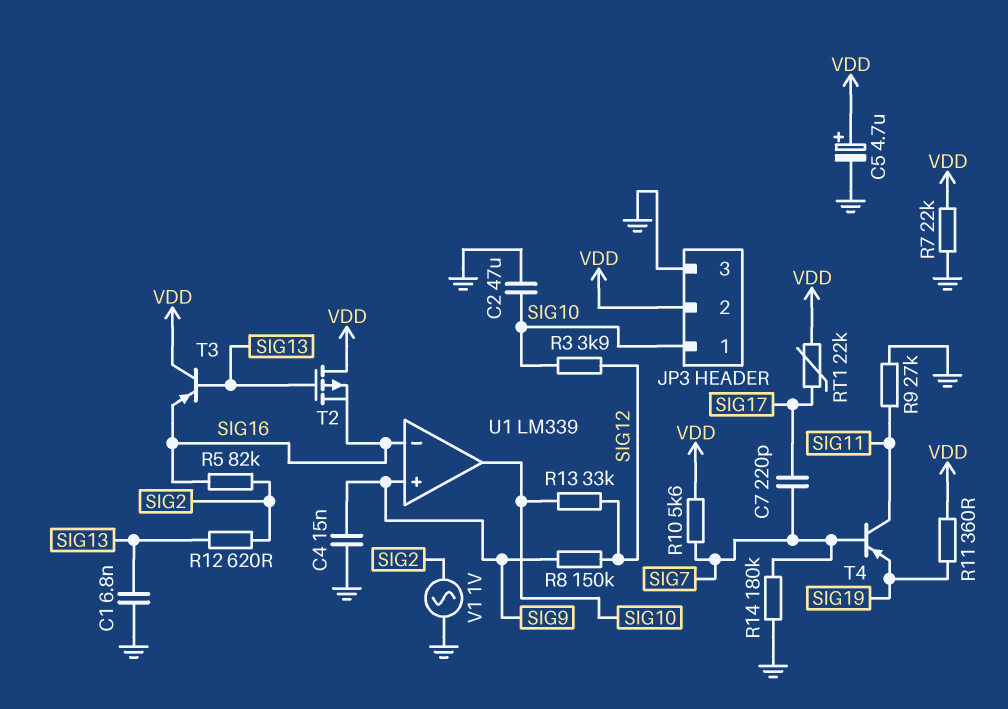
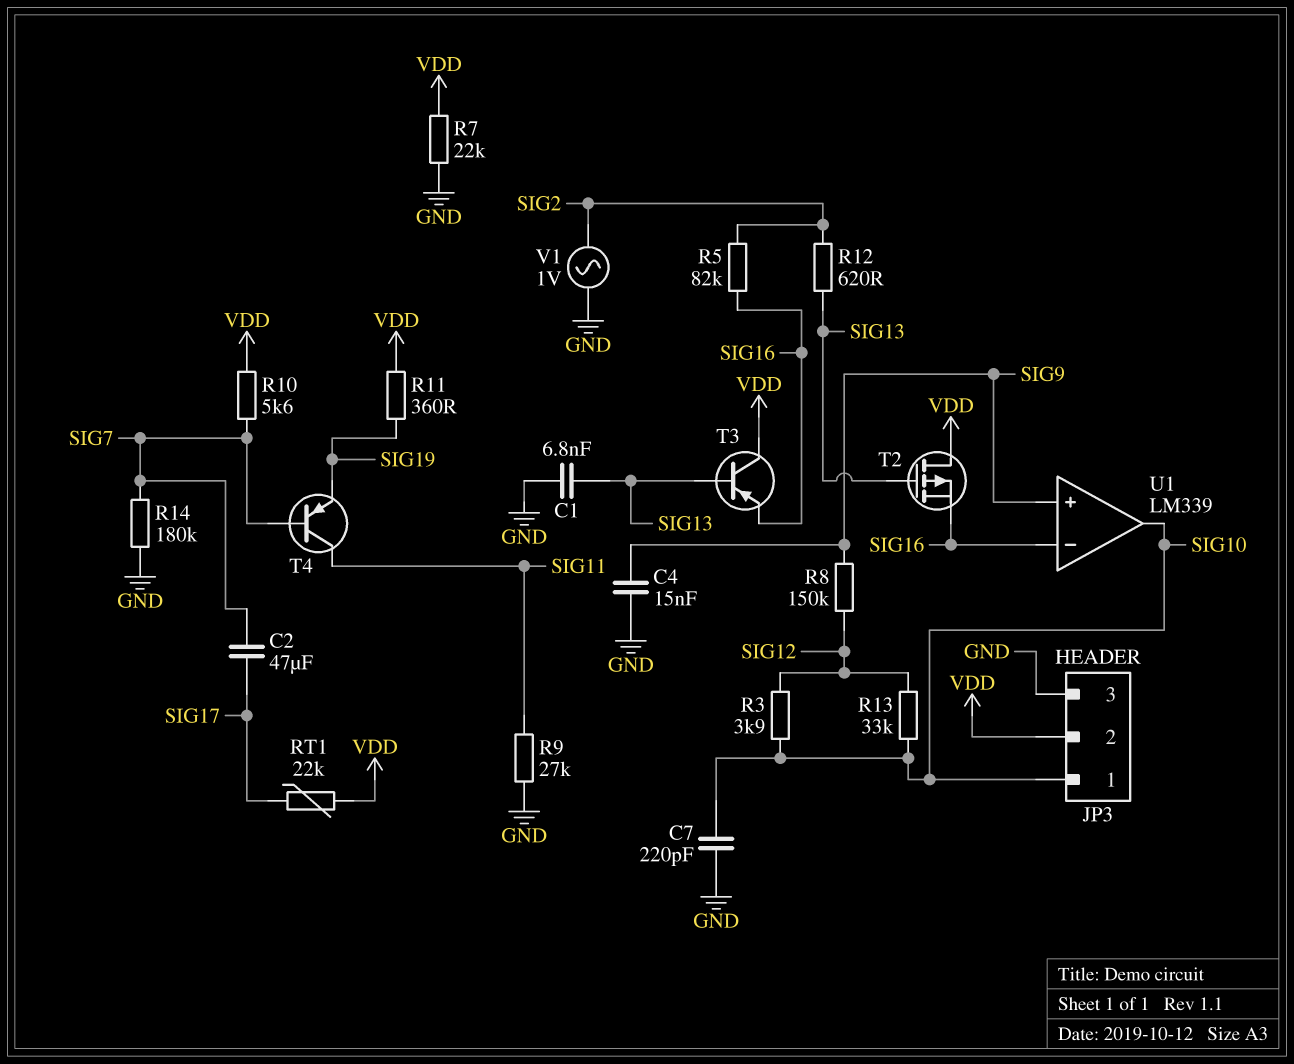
C2: 47uF (GND, SIG10) -> 47uF (SIG7, SIG17)
C5: 4.7uF (plus VDD, minus GND) -> none
C7: 220pF (SIG7, SIG17) -> 220pF (GND, SIG10)

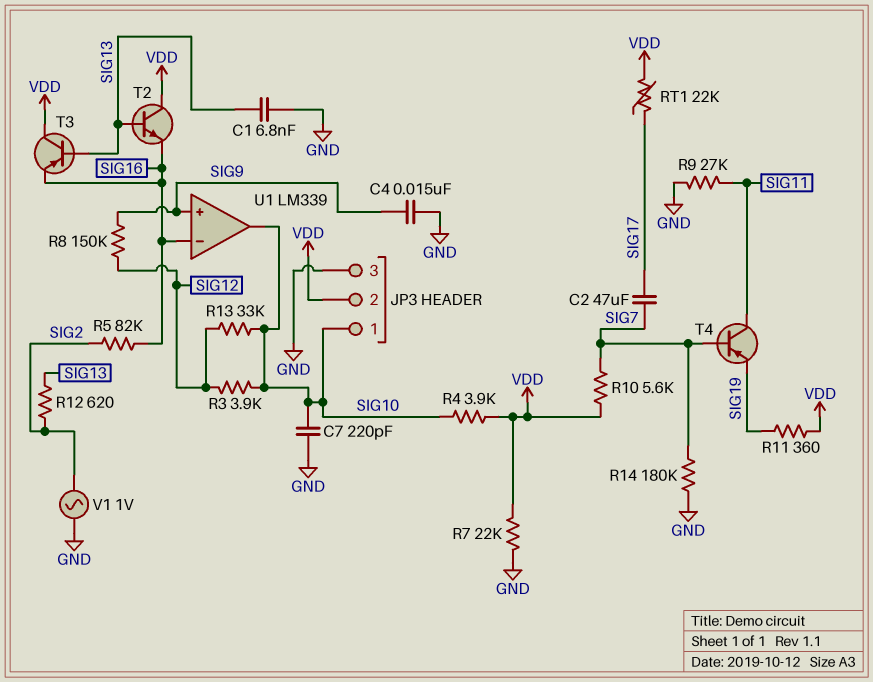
R4: none -> 3.9k (SIG10, VDD)
T2: PMOS (G SIG13, D VDD, S SIG16) -> NPN (B SIG13, C VDD, E SIG16)

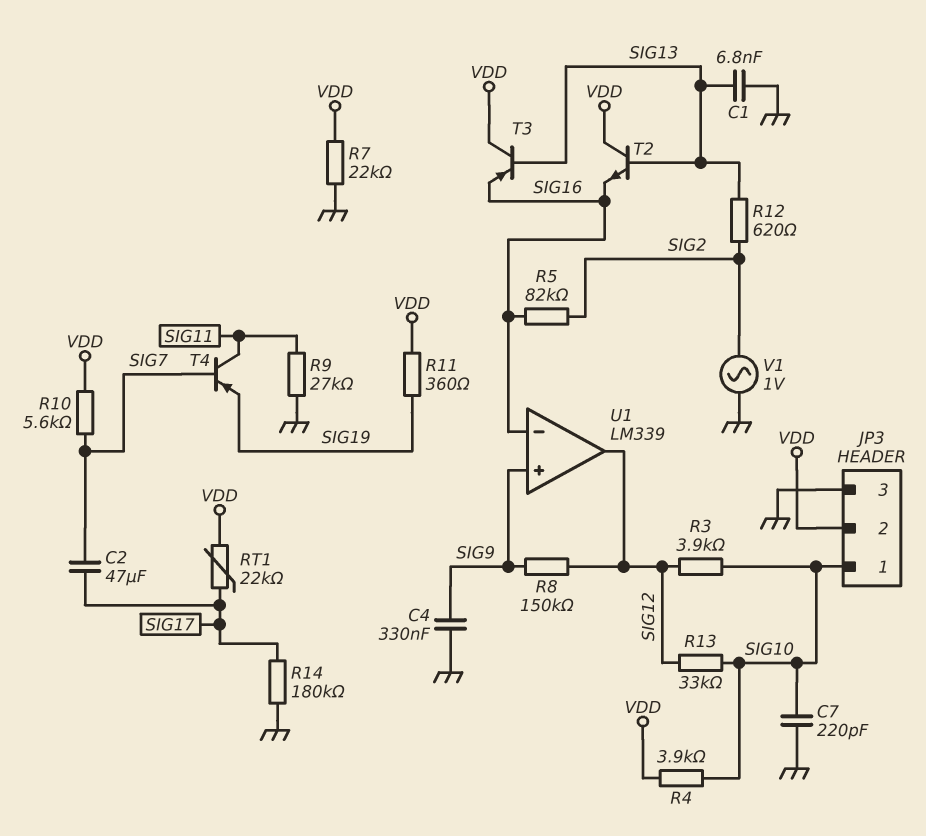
C4: 15nF (GND, SIG9) -> 330nF (GND, SIG9)
R14: 180k (GND, SIG7) -> 180k (GND, SIG17)
U1 pin out: SIG10 -> SIG12

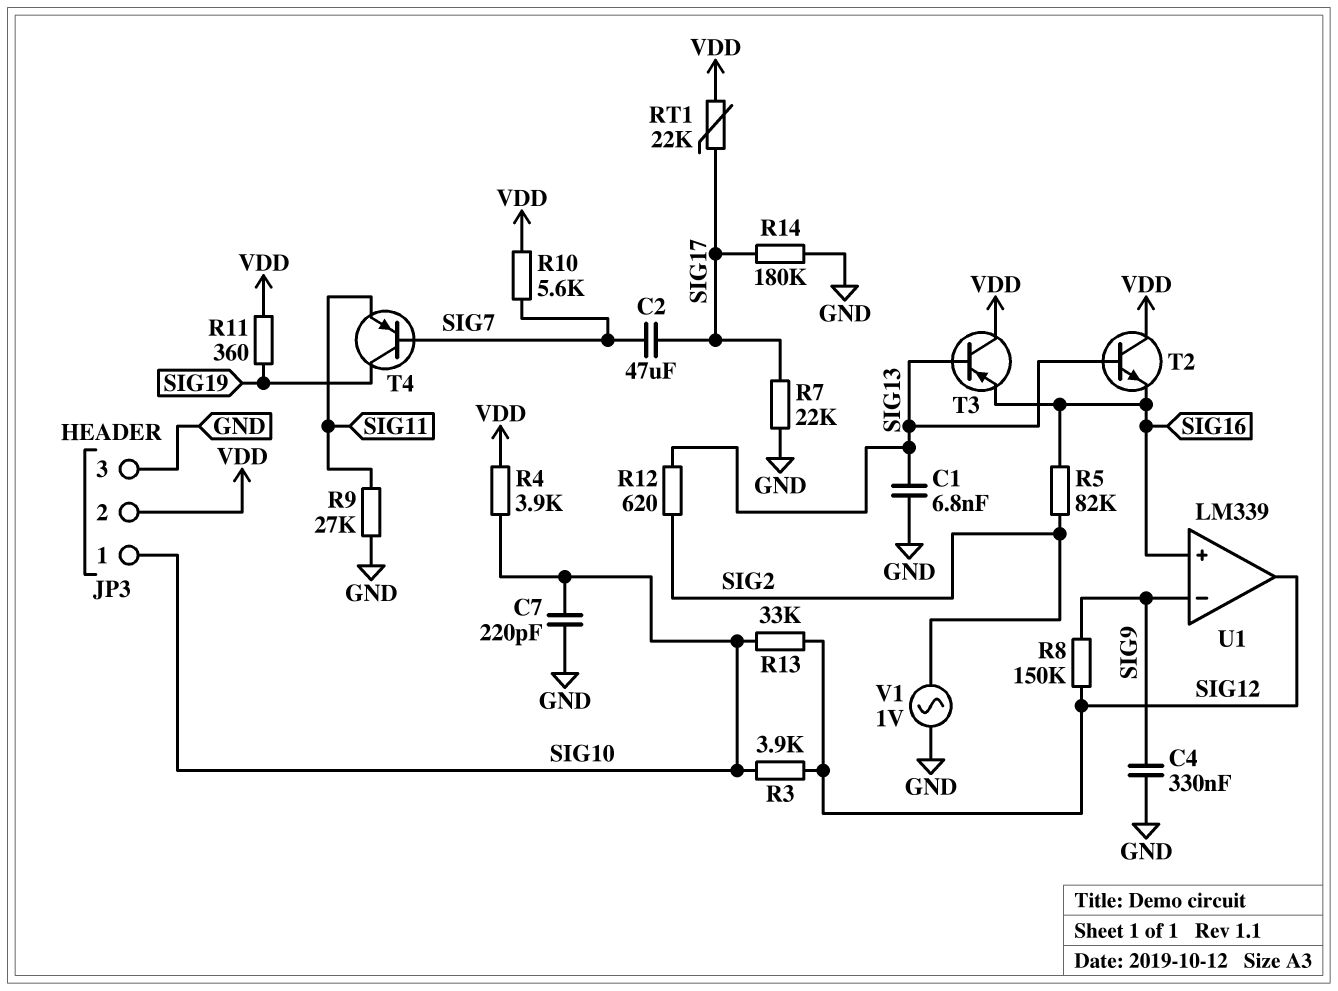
R7: 22k (GND, VDD) -> 22k (GND, SIG17)
T4: PNP (B SIG7, C SIG11, E SIG19) -> PNP (B SIG7, C SIG19, E SIG11)
U1 pin in+: SIG9 -> SIG16
U1 pin in-: SIG16 -> SIG9

